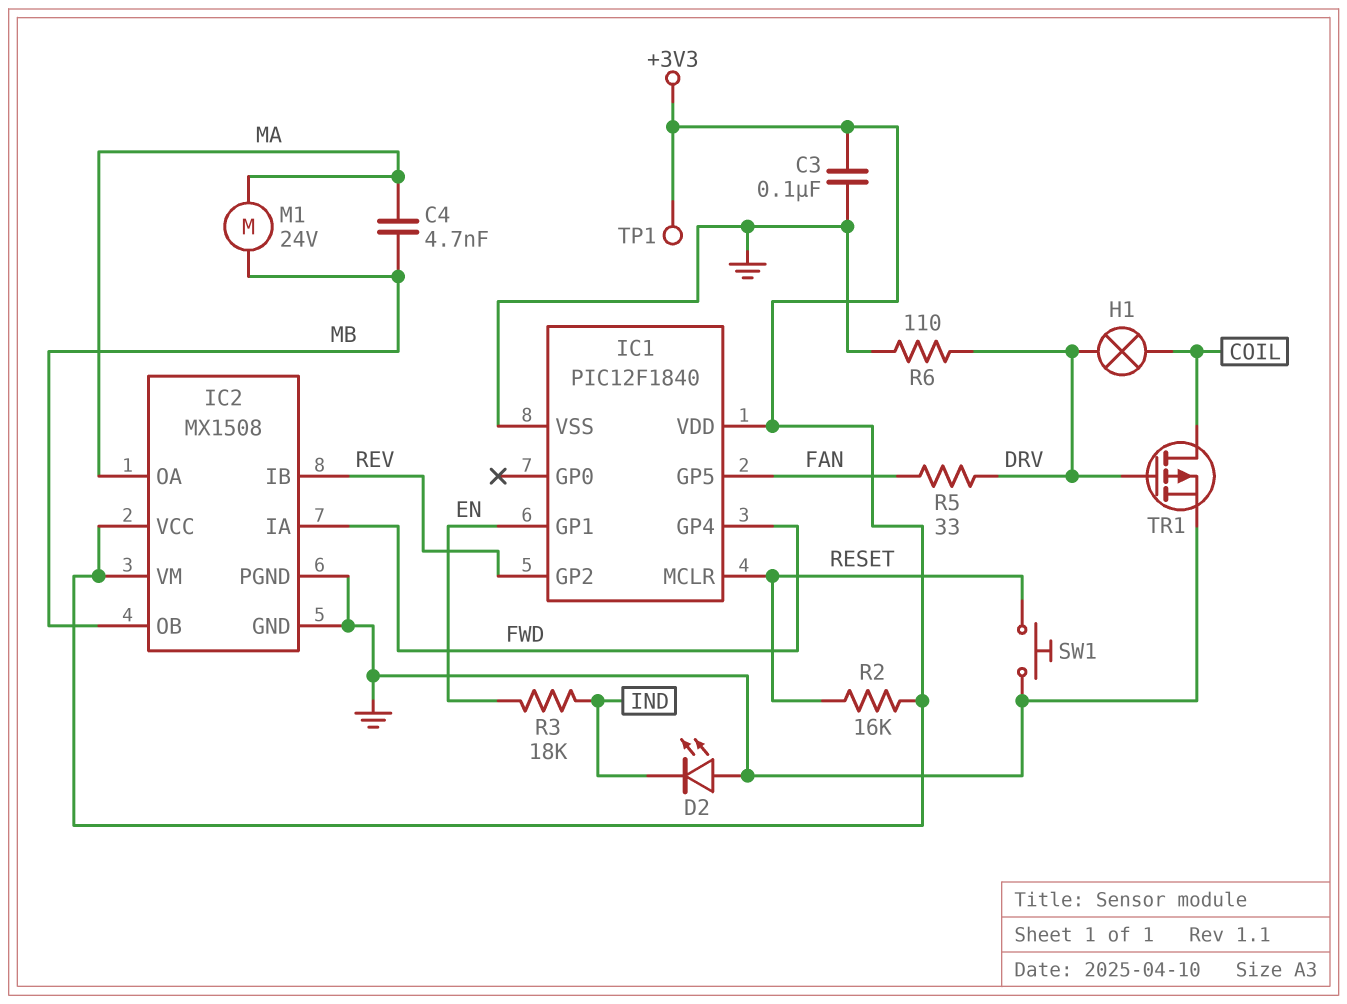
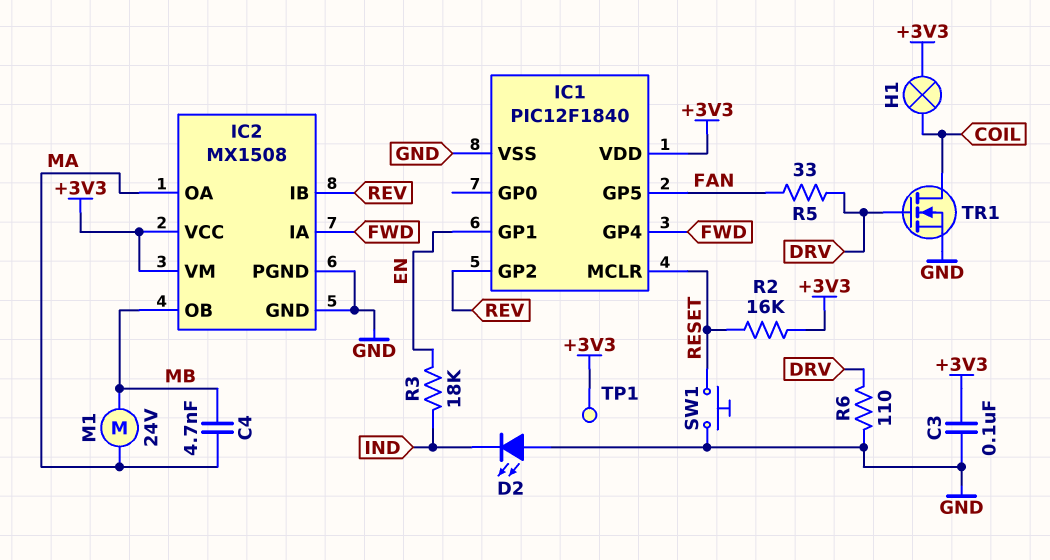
H1: lamp (COIL, DRV) -> lamp (+3V3, COIL)
TR1: PMOS (G DRV, D COIL, S GND) -> NMOS (G DRV, D COIL, S GND)

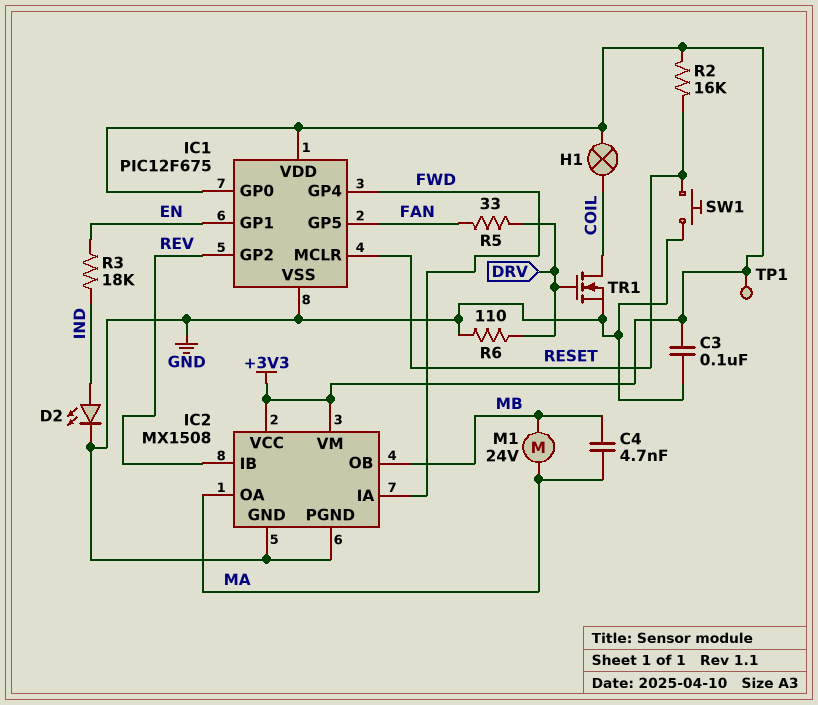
D2: LED (A GND, K IND) -> LED (A IND, K GND)
IC1: PIC12F1840 -> PIC12F675
IC1 pin GP0: none -> +3V3

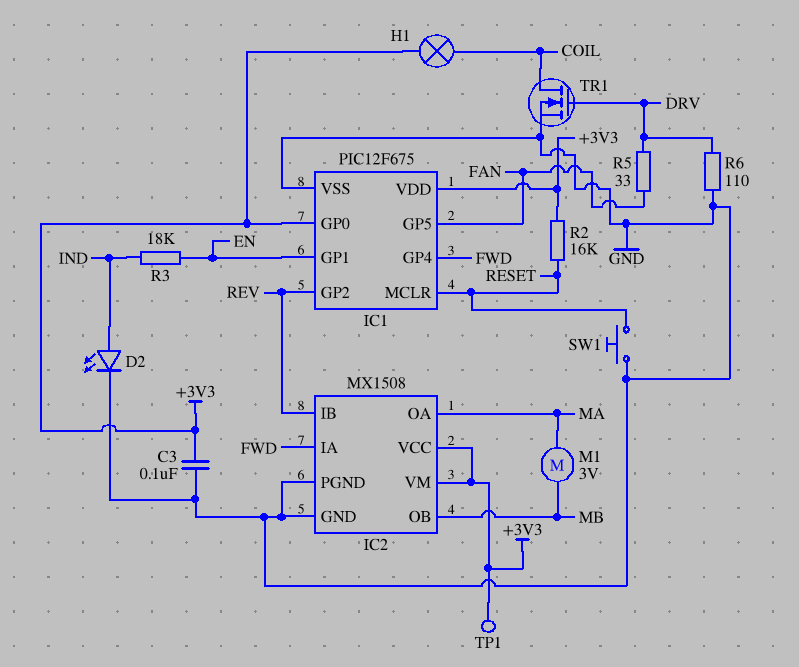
C4: 4.7nF (MA, MB) -> none
M1: motor 24V (MA, MB) -> motor 3V (MA, MB)

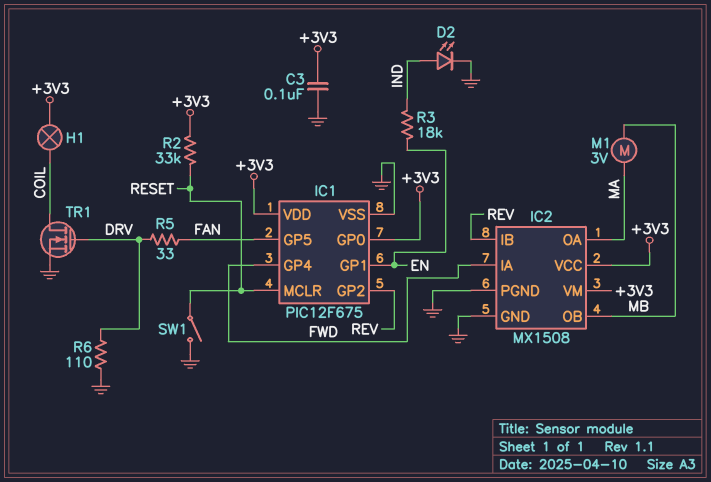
R2: 16k (+3V3, RESET) -> 33k (+3V3, RESET)
SW1: button (GND, RESET) -> switch (GND, RESET)
TP1: test point (+3V3) -> none

